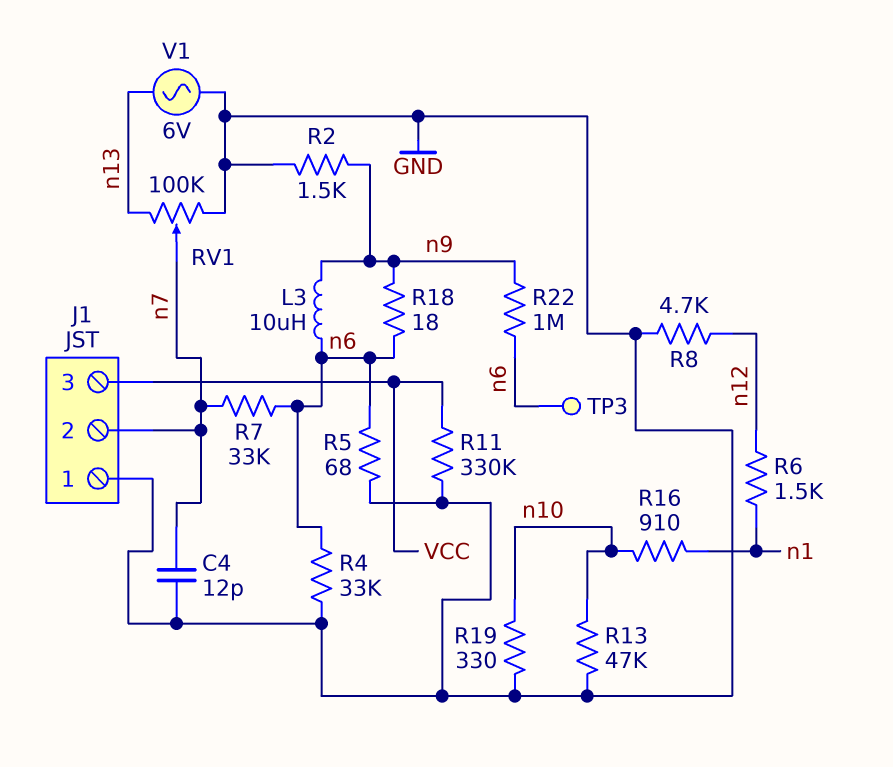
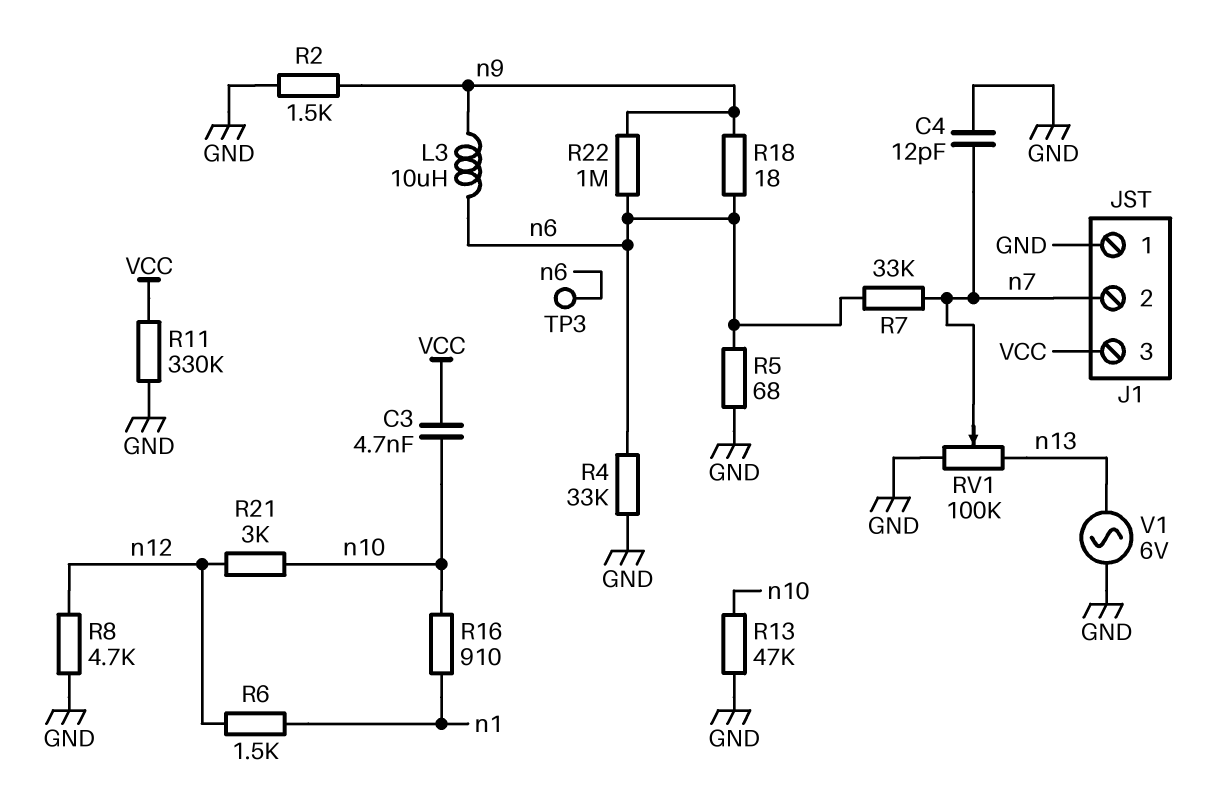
C3: none -> 4.7nF (VCC, n10)
R19: 330 (GND, n10) -> none
R21: none -> 3k (n10, n12)

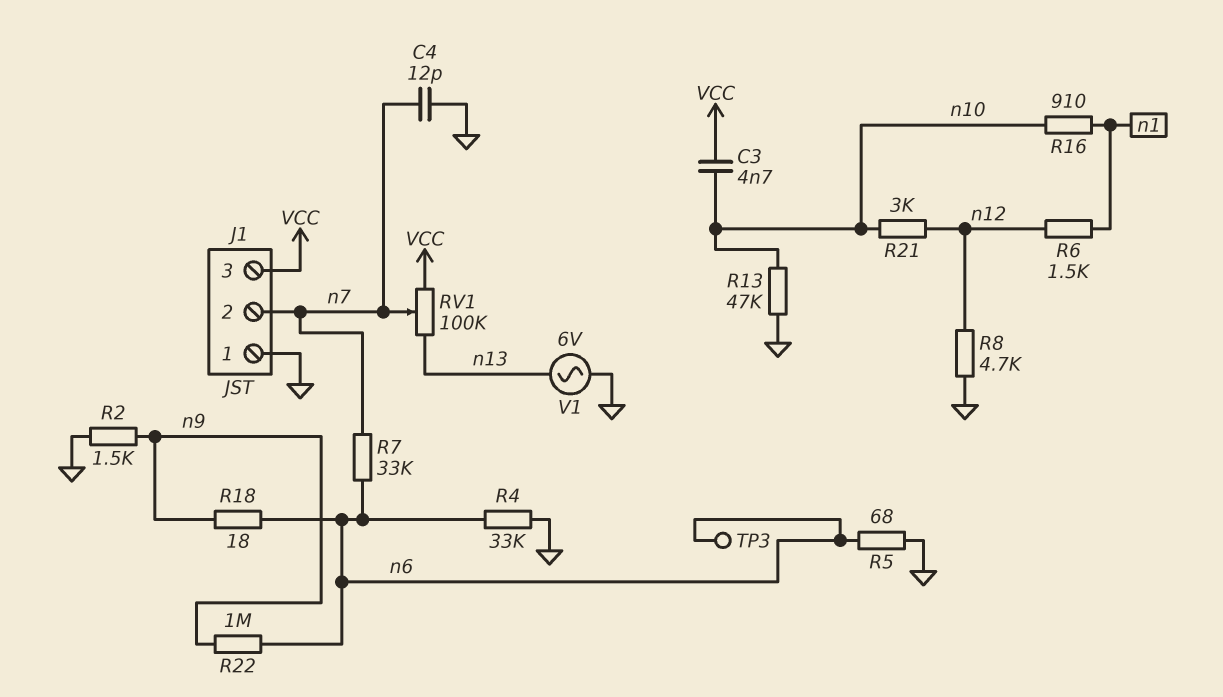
L3: 10uH (n6, n9) -> none
R11: 330k (GND, VCC) -> none
RV1: 100k (GND, n13, wiper n7) -> 100k (VCC, n13, wiper n7)

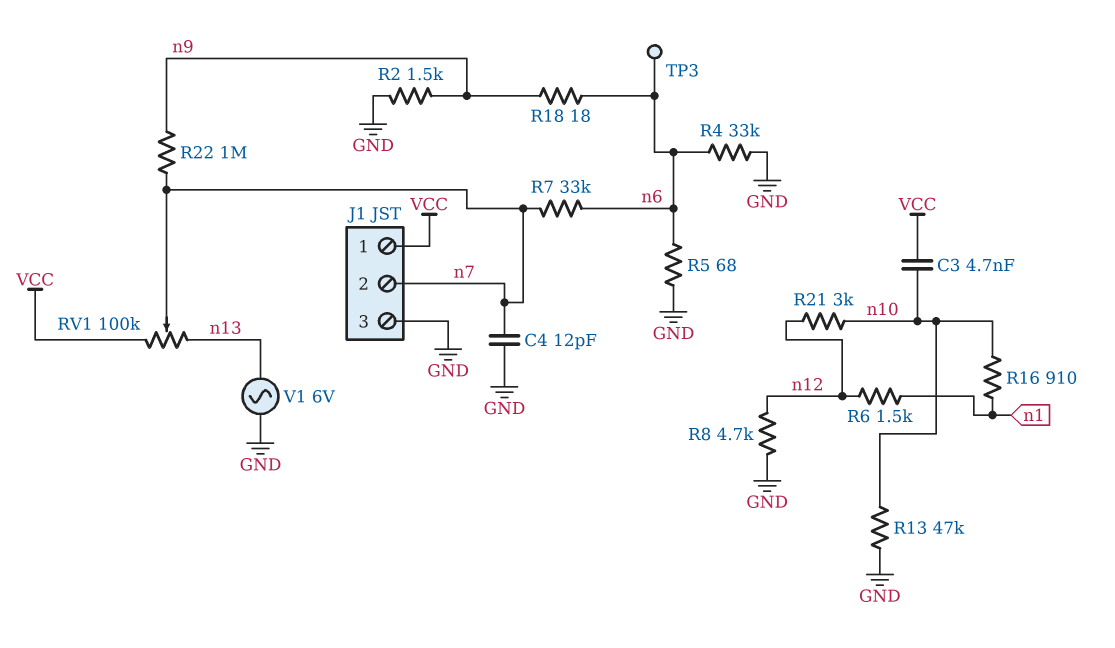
J1 pin 1: GND -> VCC
J1 pin 3: VCC -> GND
R22: 1M (n6, n9) -> 1M (n7, n9)

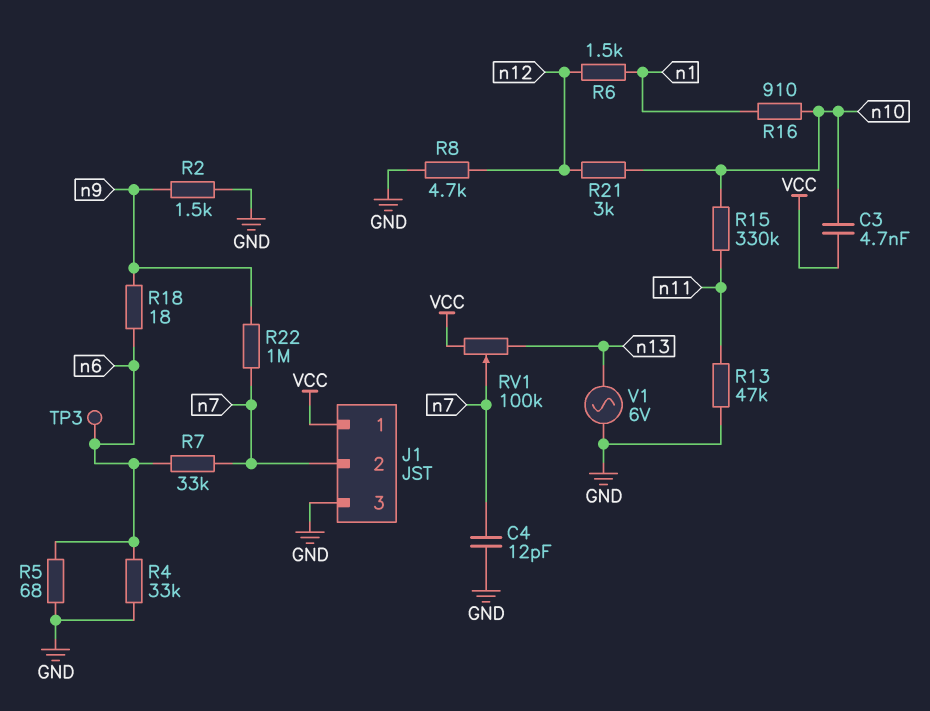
R13: 47k (GND, n10) -> 47k (GND, n11)
R15: none -> 330k (n10, n11)

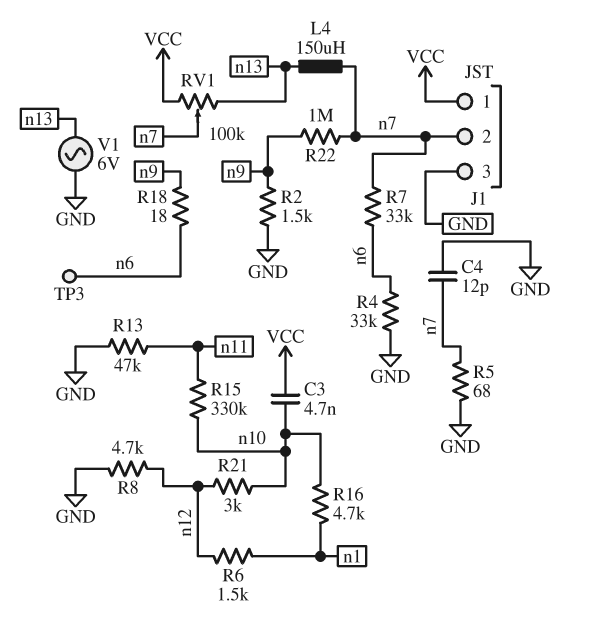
L4: none -> 150uH (n7, n13)
R5: 68 (GND, n6) -> 68 (GND, n7)
R16: 910 (n1, n10) -> 4.7k (n1, n10)

